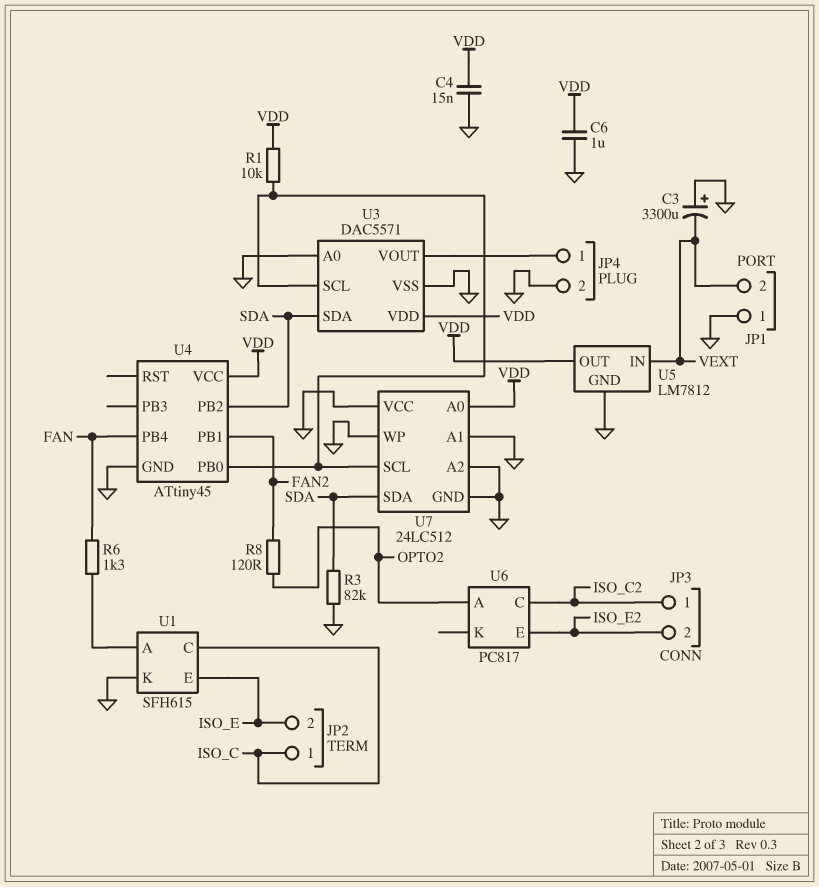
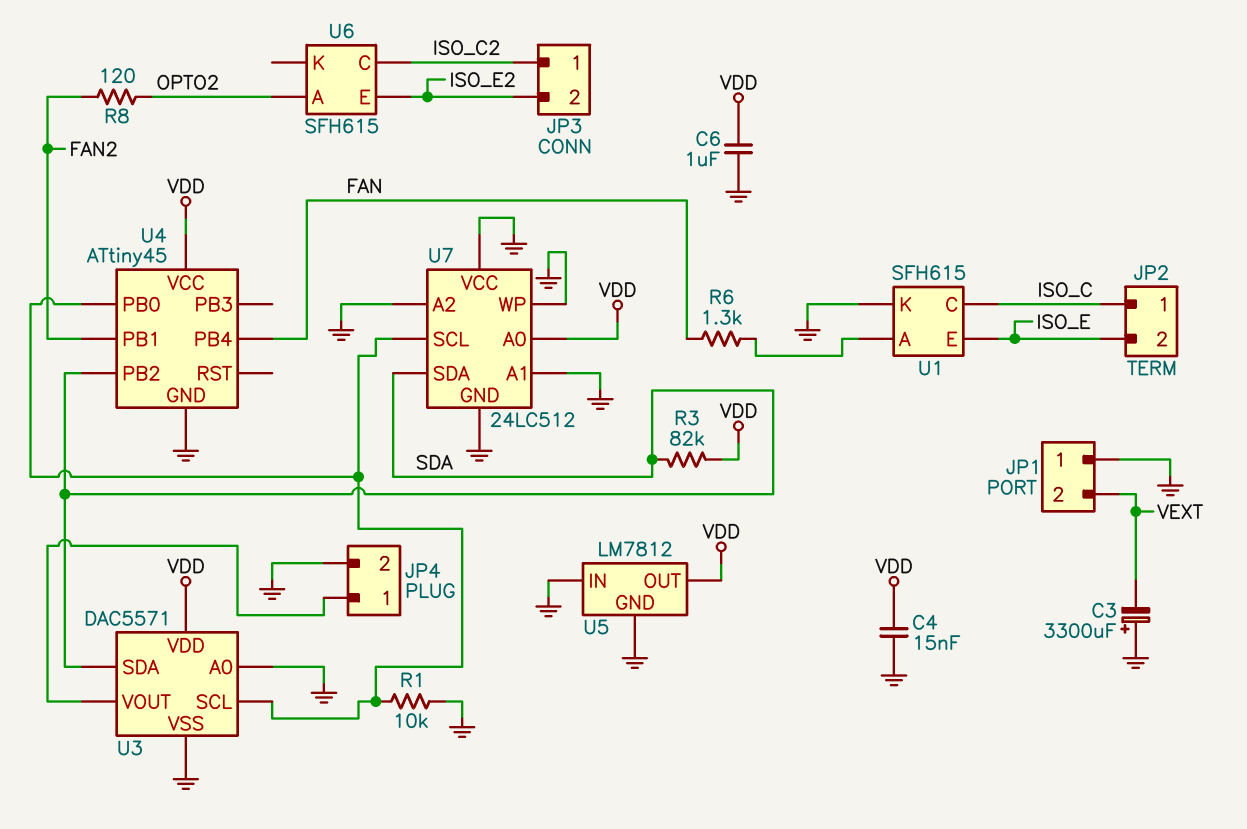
R1: 10k (U3/SCL, VDD) -> 10k (GND, U3/SCL)
R3: 82k (GND, SDA) -> 82k (SDA, VDD)
U5 pin IN: VEXT -> GND
U6: PC817 -> SFH615

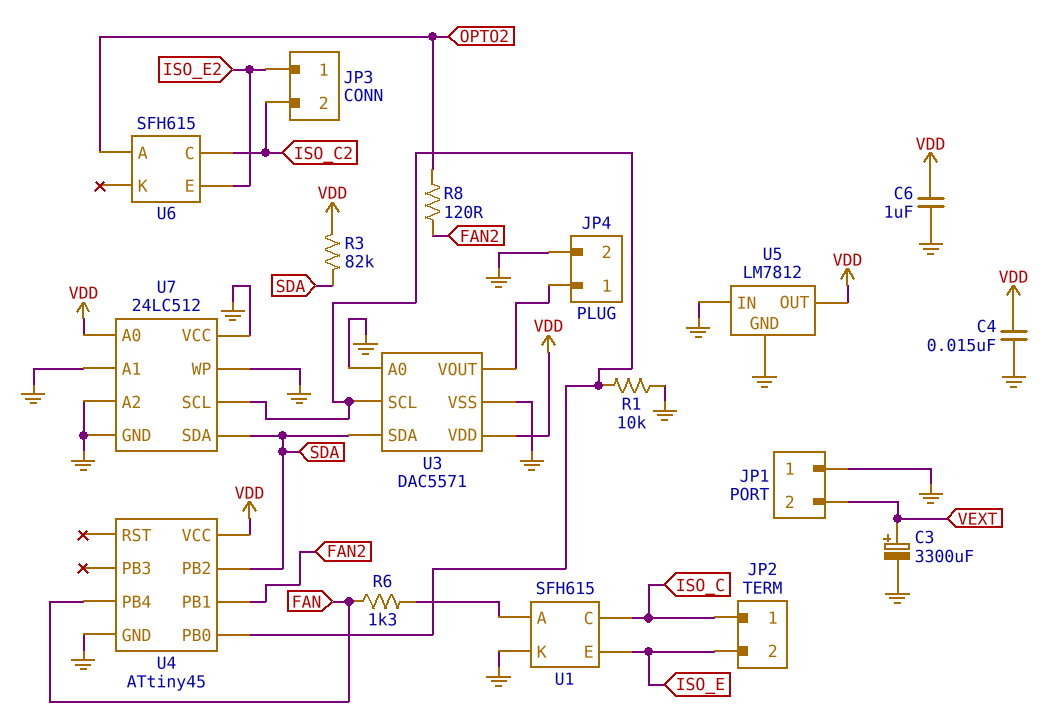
C3: 3300uF (plus GND, minus VEXT) -> 3300uF (plus VEXT, minus GND)
JP3 pin 1: ISO_C2 -> ISO_E2
JP3 pin 2: ISO_E2 -> ISO_C2

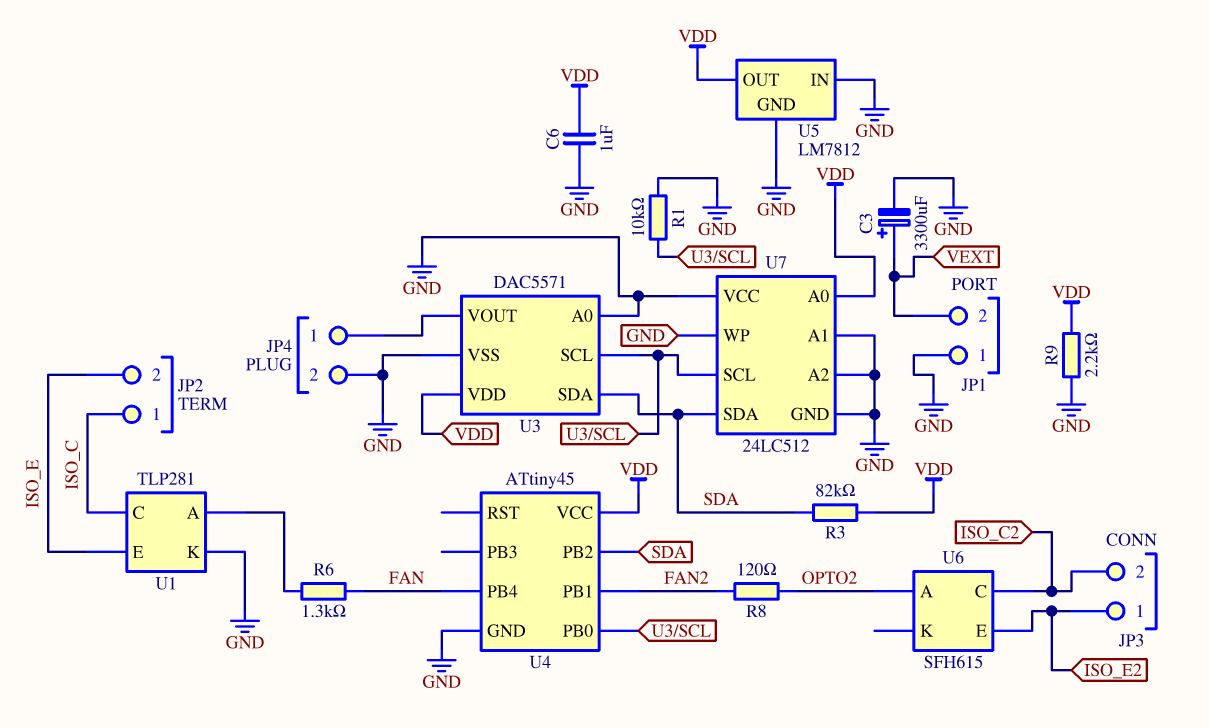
C4: 15nF (GND, VDD) -> none
R9: none -> 2.2k (GND, VDD)
U1: SFH615 -> TLP281

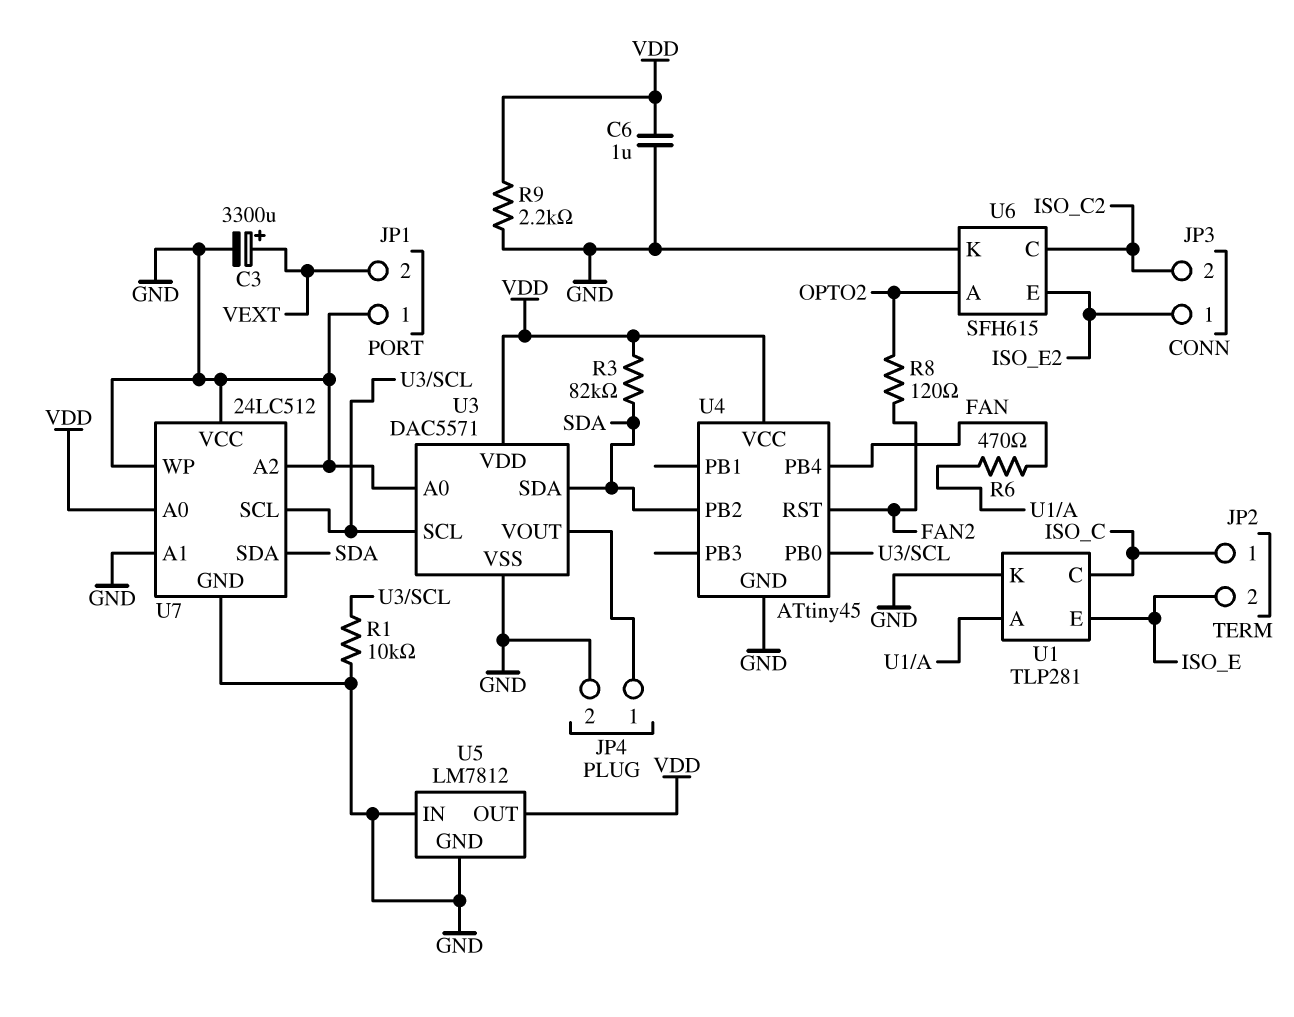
R6: 1.3k (FAN, U1/A) -> 470 (FAN, U1/A)
U4 pin PB1: FAN2 -> none
U4 pin RST: none -> FAN2
U6 pin K: none -> GND

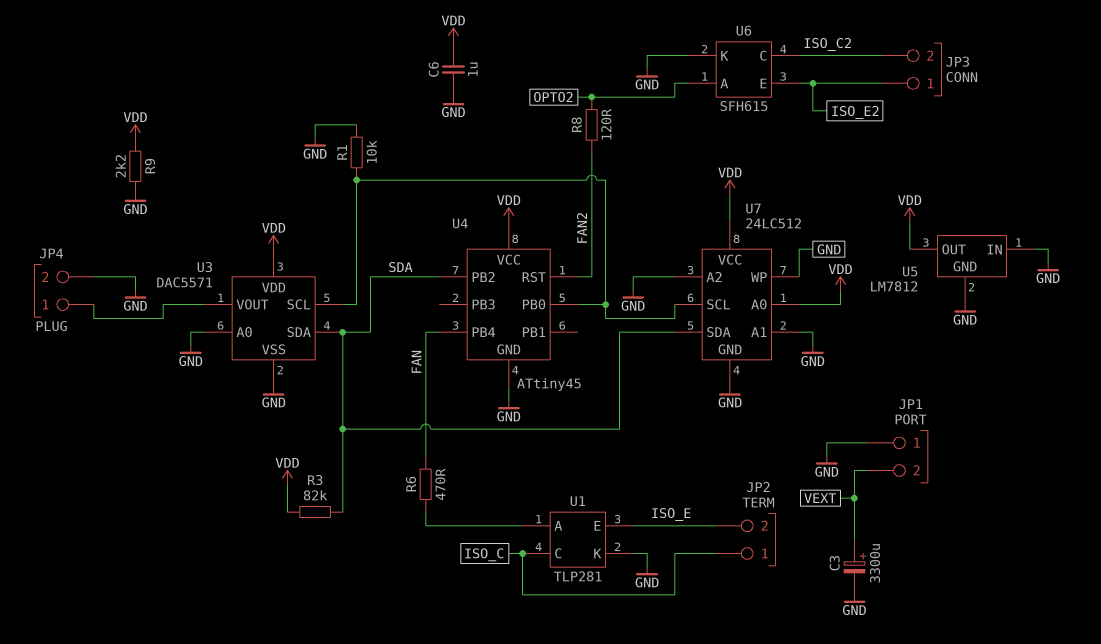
U7 pin VCC: GND -> VDD

